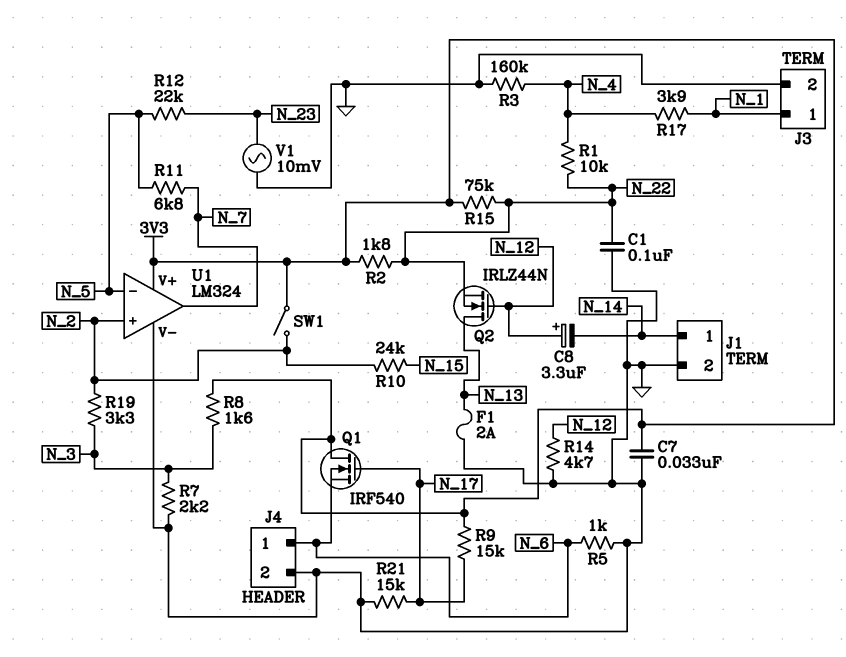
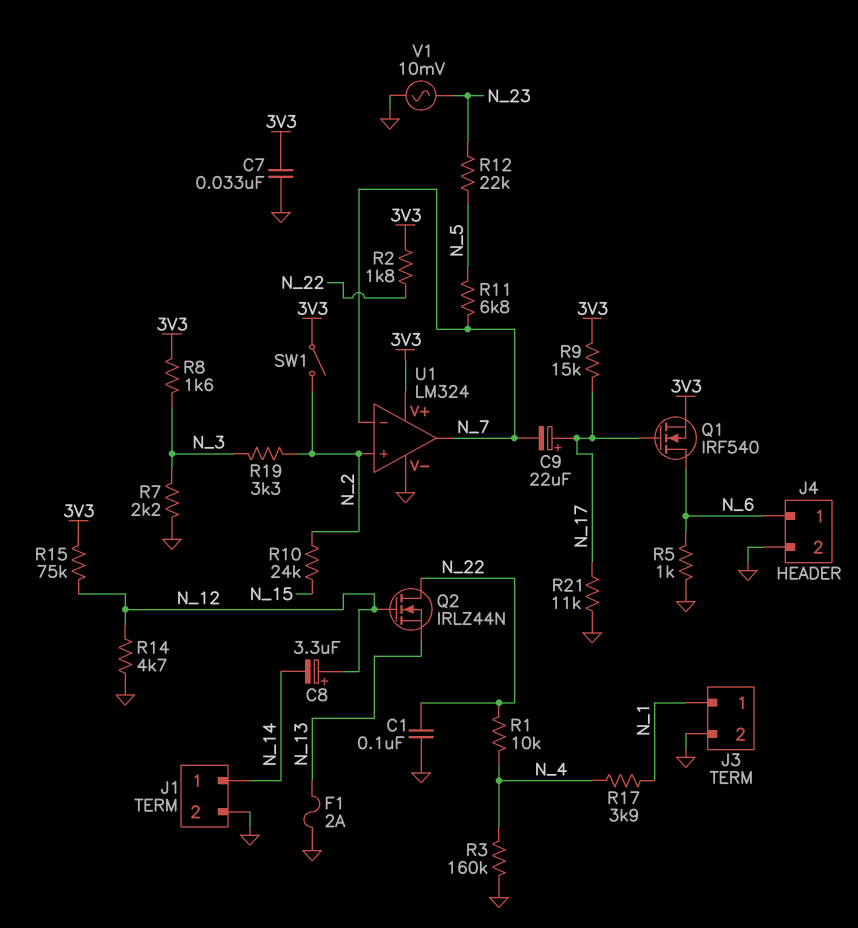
C9: none -> 22uF (plus N_17, minus N_7)
Q1: NMOS IRF540 (G N_17, D 3V3, S N_6) -> NMOS IRF540 (G N_17, D N_6, S 3V3)
Q2: NMOS IRLZ44N (G N_12, D N_13, S N_22) -> NMOS IRLZ44N (G N_12, D N_22, S N_13)
R15: 75k (3V3, N_22) -> 75k (3V3, N_12)
R21: 15k (GND, N_17) -> 11k (GND, N_17)
U1 pin in-: N_5 -> N_7

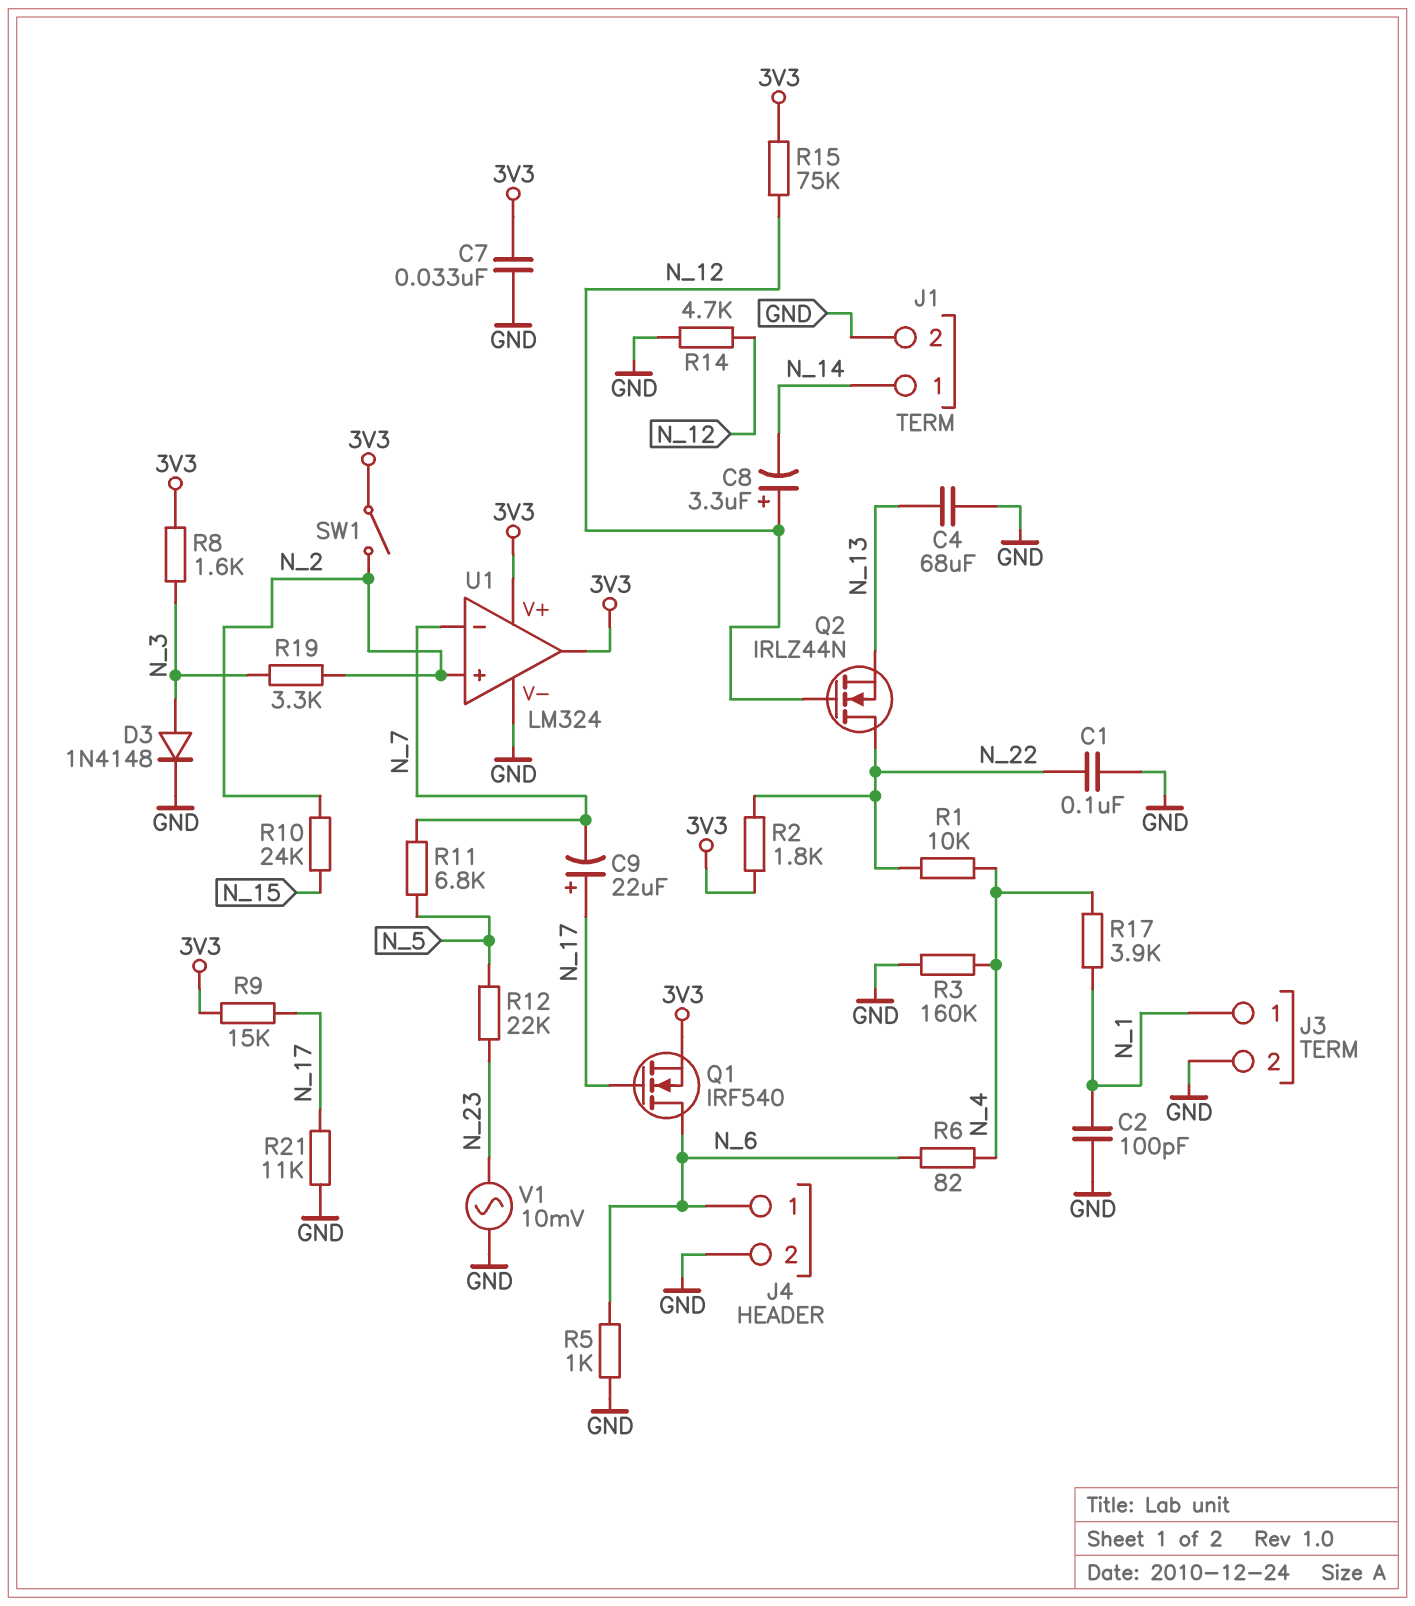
C2: none -> 100pF (GND, N_1)
C4: none -> 68uF (GND, N_13)
D3: none -> diode 1N4148 (A N_3, K GND)
F1: 2A (GND, N_13) -> none
R6: none -> 82 (N_4, N_6)
R7: 2.2k (GND, N_3) -> none
U1 pin out: N_7 -> 3V3

